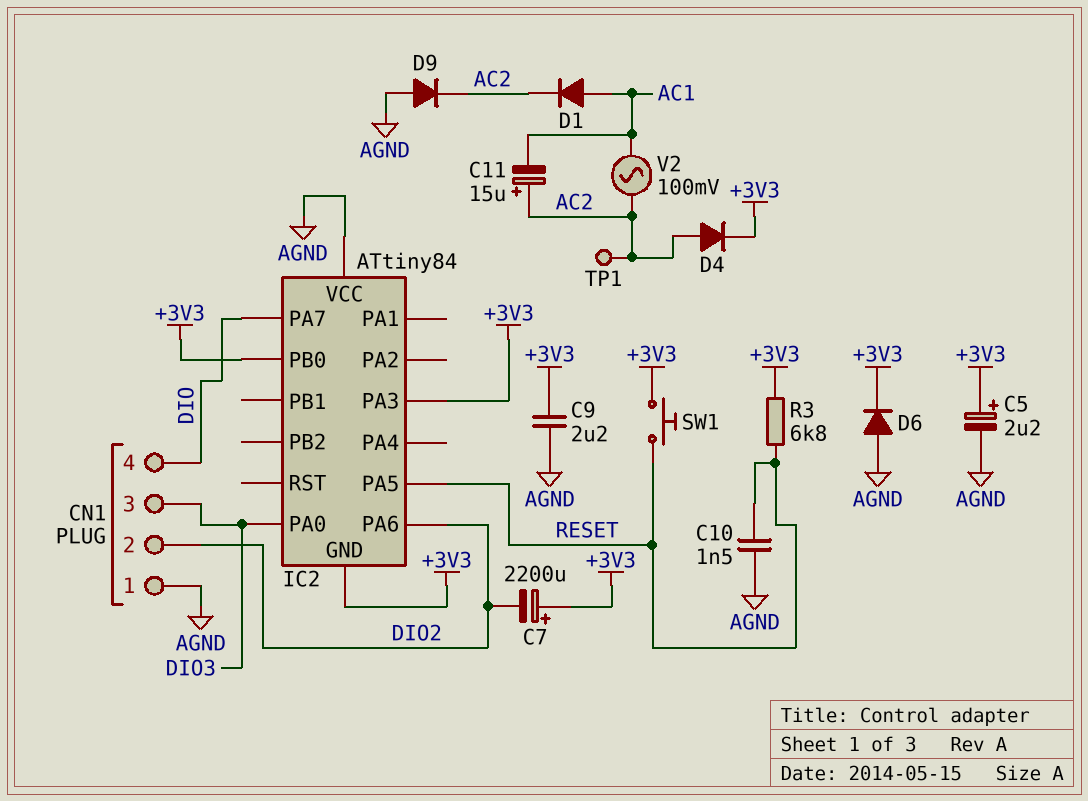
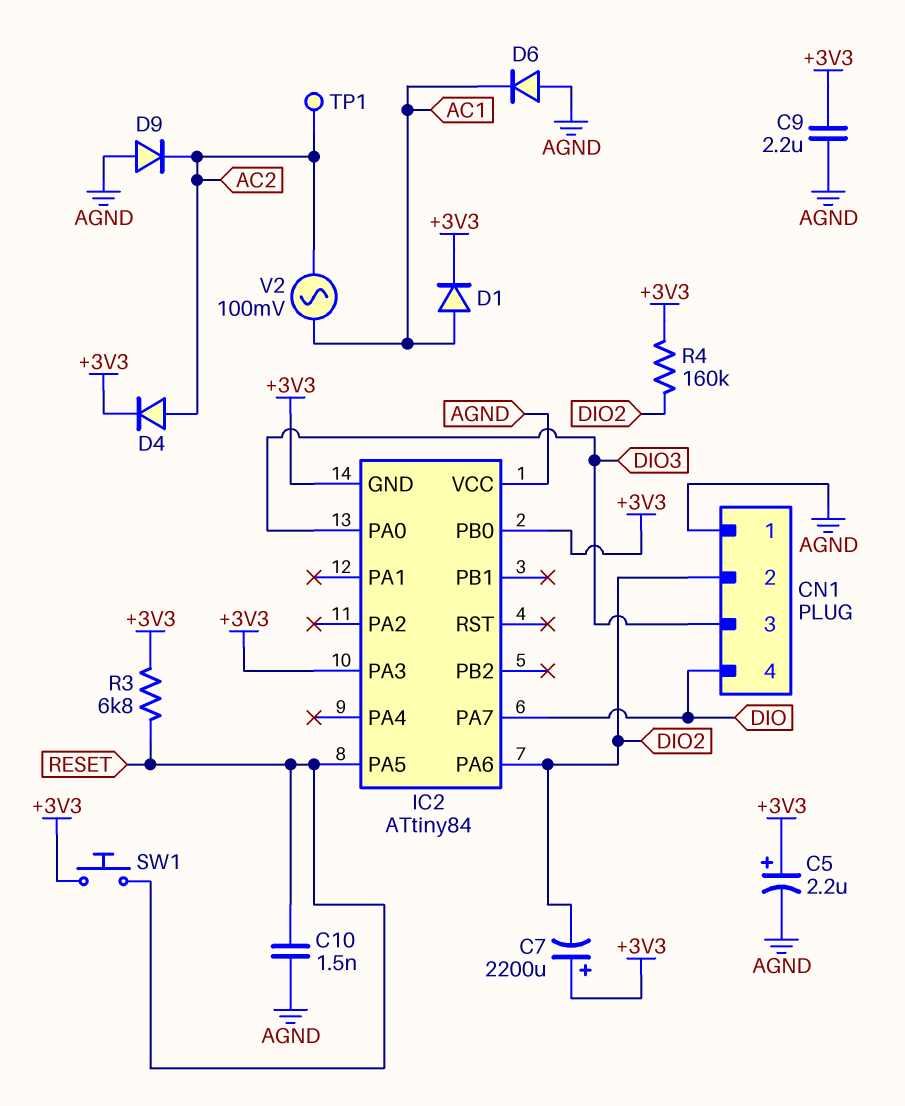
C11: 15uF (plus AC2, minus AC1) -> none
D1: diode (A AC1, K AC2) -> diode (A AC1, K +3V3)
D6: diode (A AGND, K +3V3) -> diode (A AGND, K AC1)
R4: none -> 160k (+3V3, DIO2)

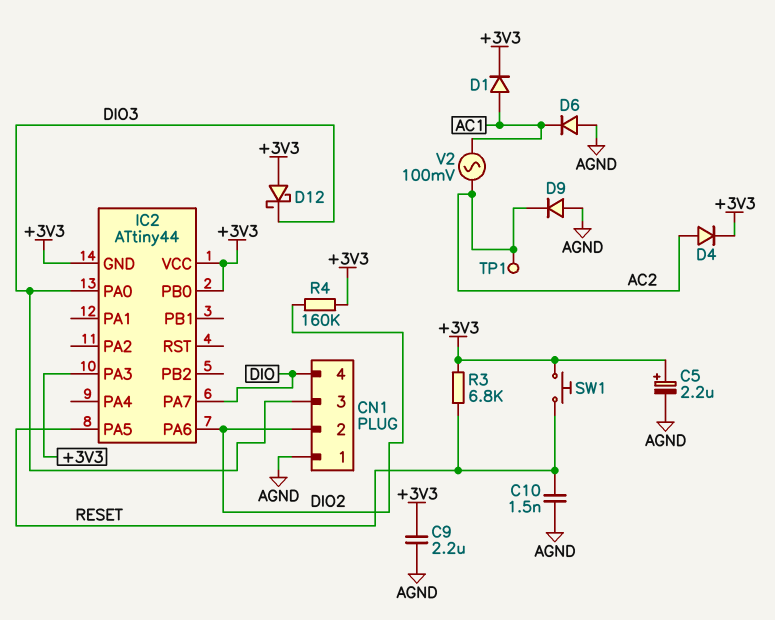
C7: 2200uF (plus +3V3, minus DIO2) -> none
D12: none -> schottky (A +3V3, K DIO3)
IC2: ATtiny84 -> ATtiny44
IC2 pin VCC: AGND -> +3V3

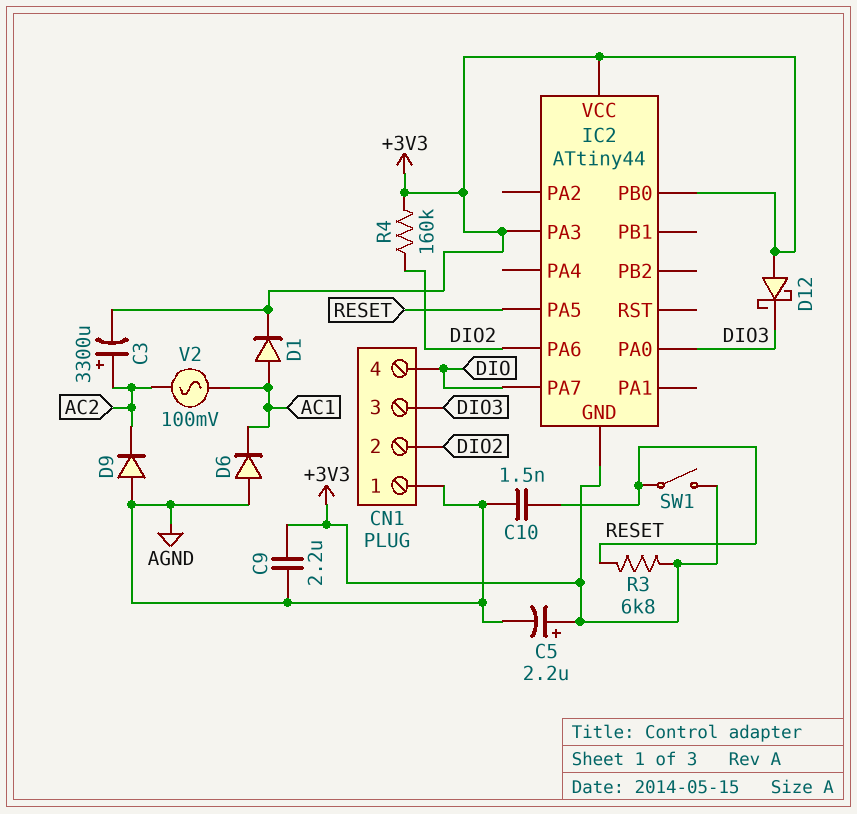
C3: none -> 3300uF (plus AC2, minus +3V3)
D4: diode (A AC2, K +3V3) -> none
SW1: button (+3V3, RESET) -> switch (+3V3, RESET)
TP1: test point (AC2) -> none

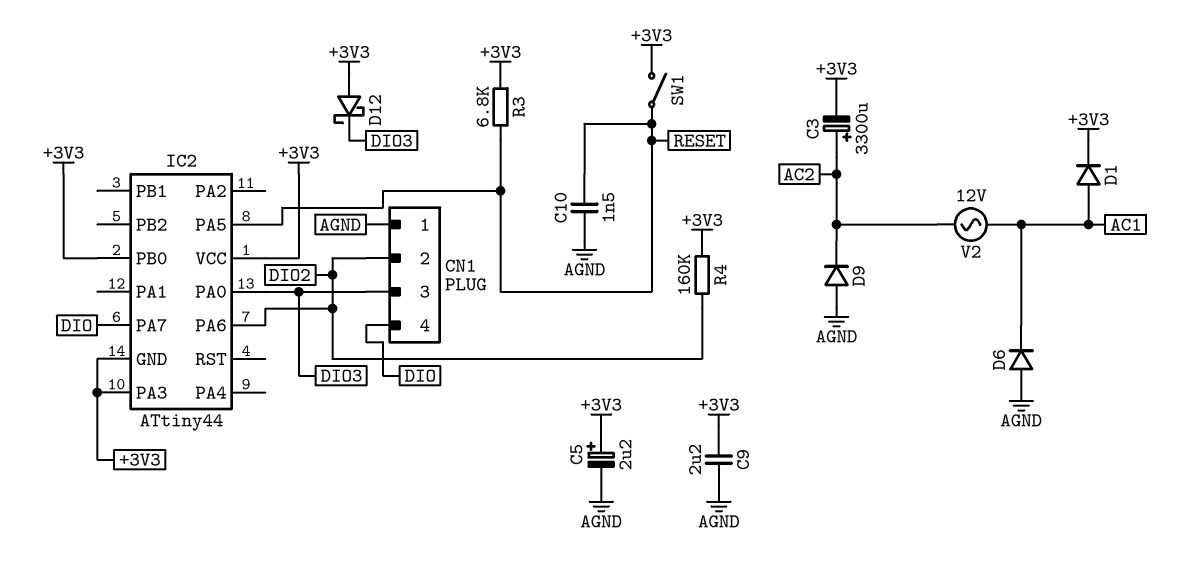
V2: AC 100mV (AC1, AC2) -> AC 12V (AC1, AC2)

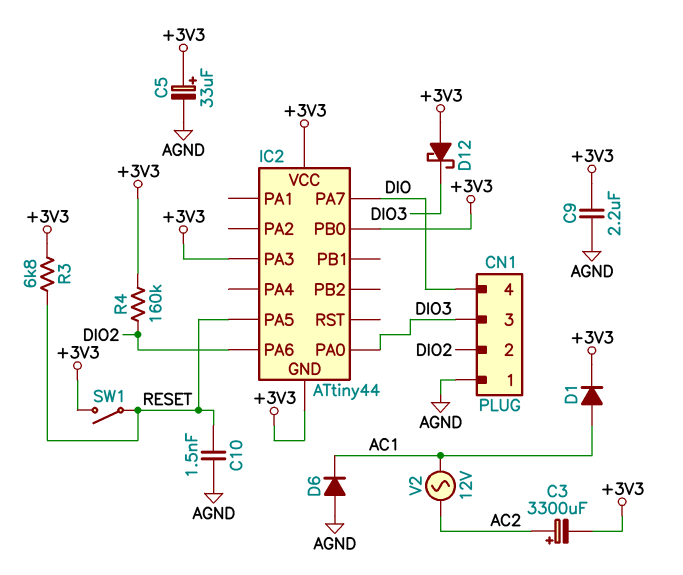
C5: 2.2uF (plus +3V3, minus AGND) -> 33uF (plus +3V3, minus AGND)
D9: diode (A AGND, K AC2) -> none

